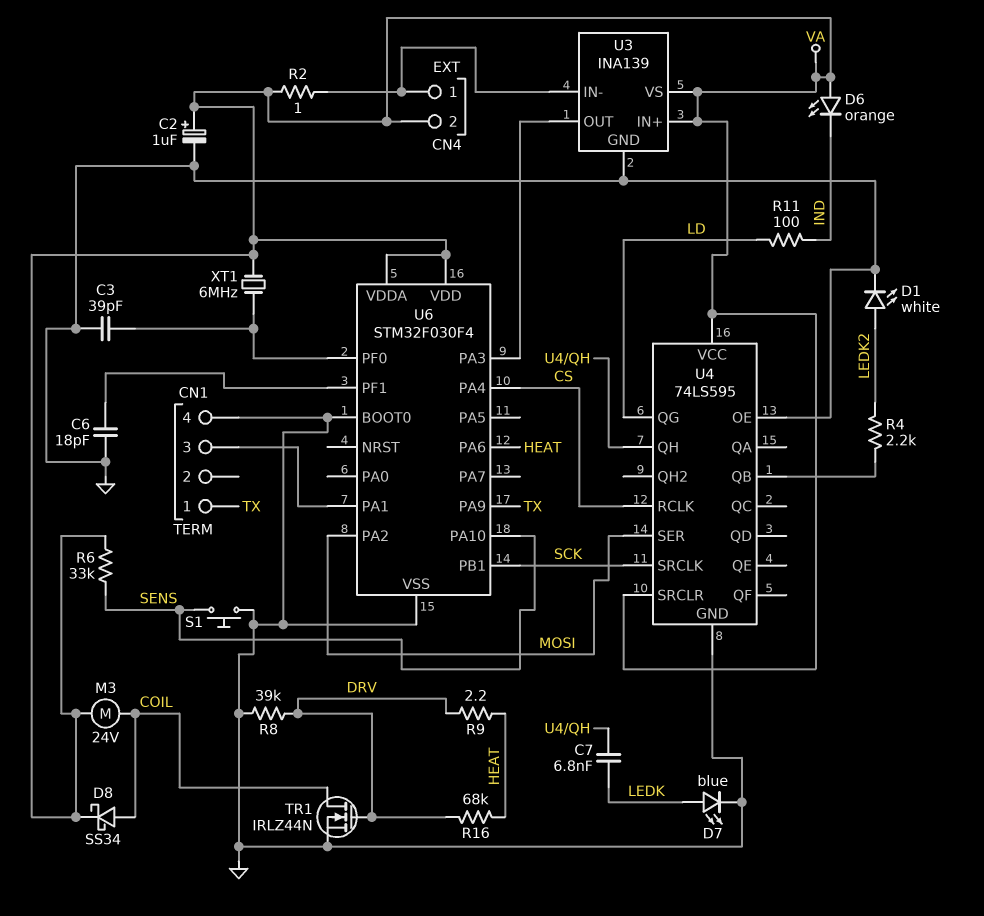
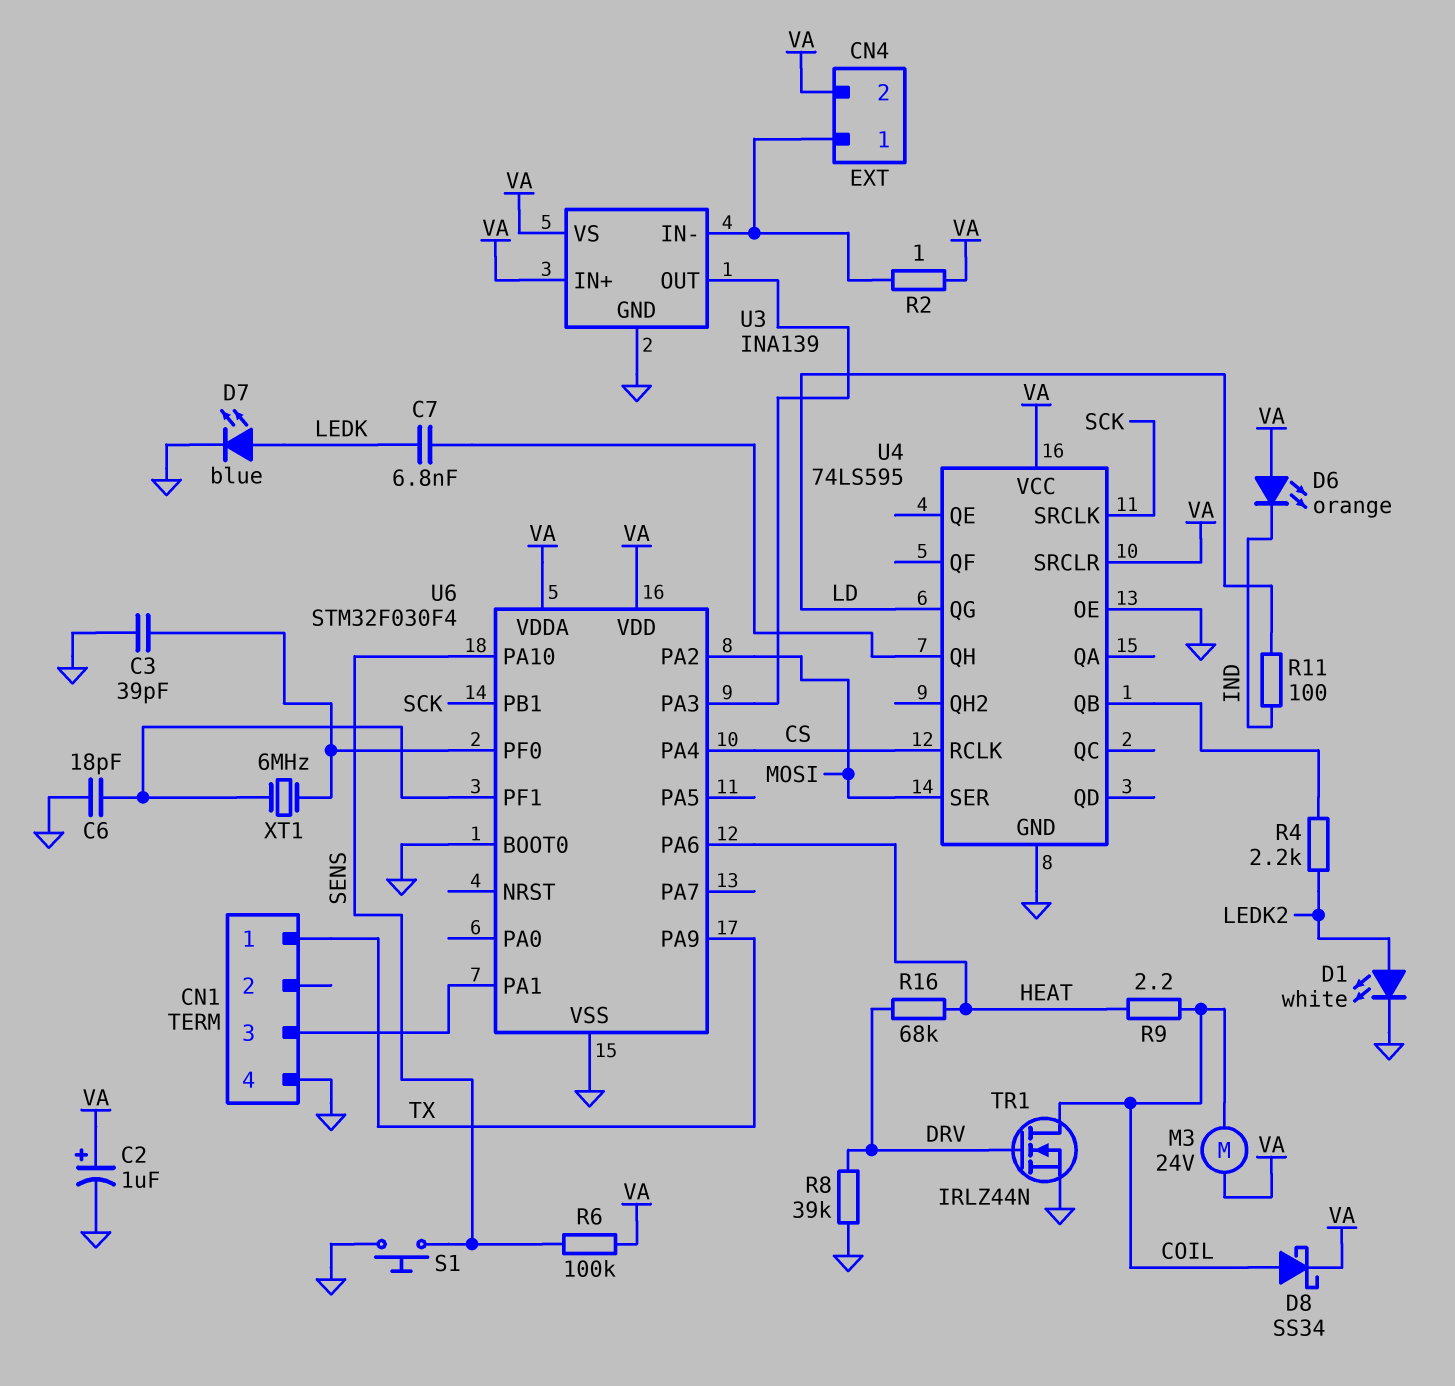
R6: 33k (SENS, VA) -> 100k (SENS, VA)
R9: 2.2 (DRV, HEAT) -> 2.2 (COIL, HEAT)
XT1: 6MHz (U6/PF0, VA) -> 6MHz (U6/PF0, U6/PF1)

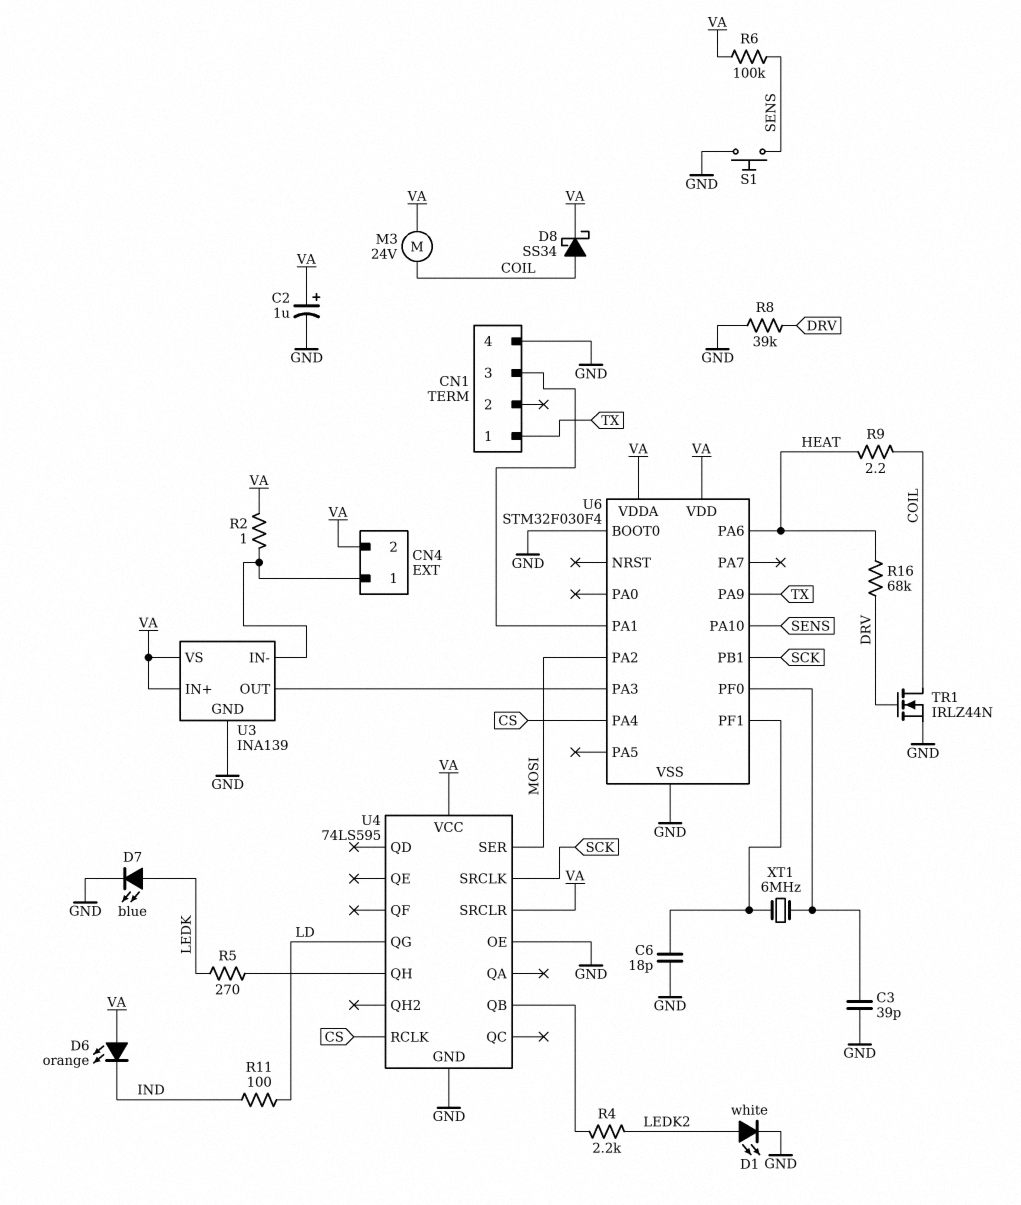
C7: 6.8nF (LEDK, U4/QH) -> none
R5: none -> 270 (LEDK, U4/QH)

